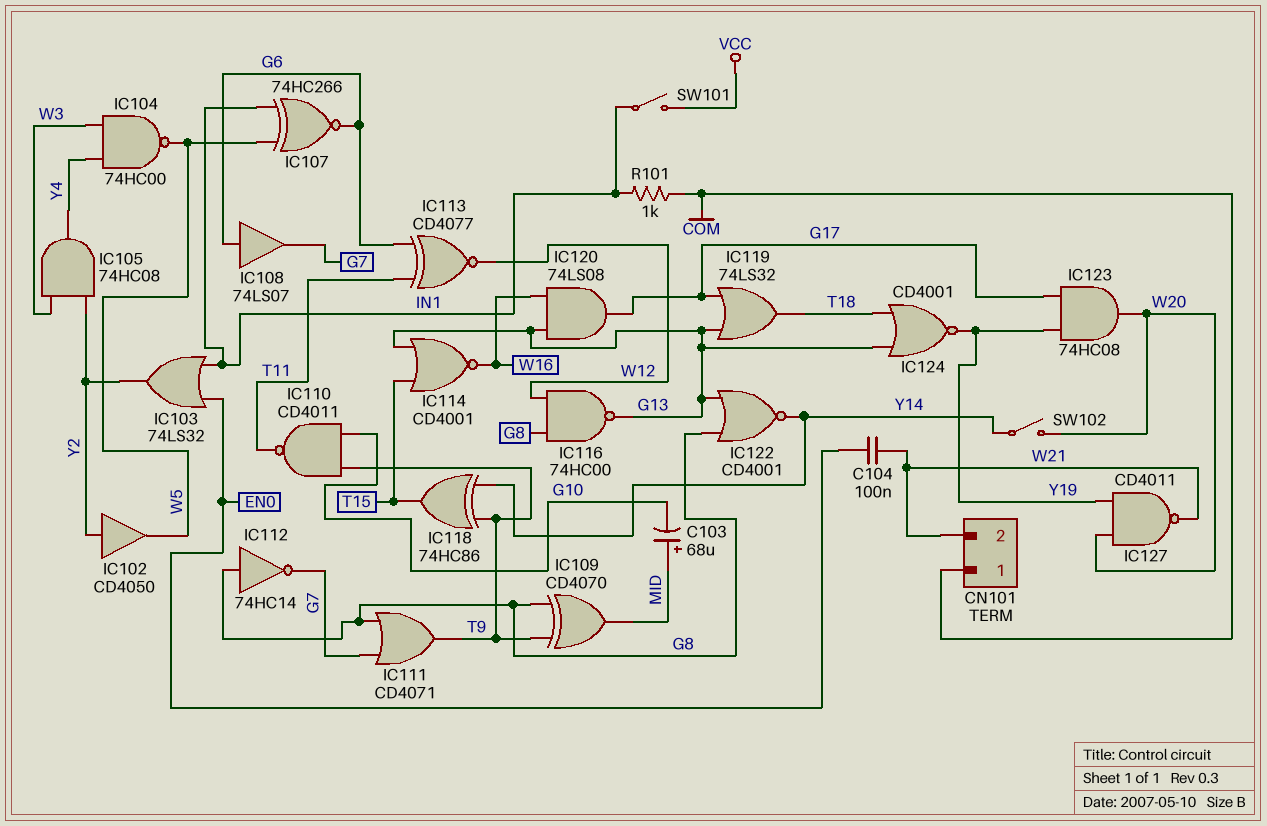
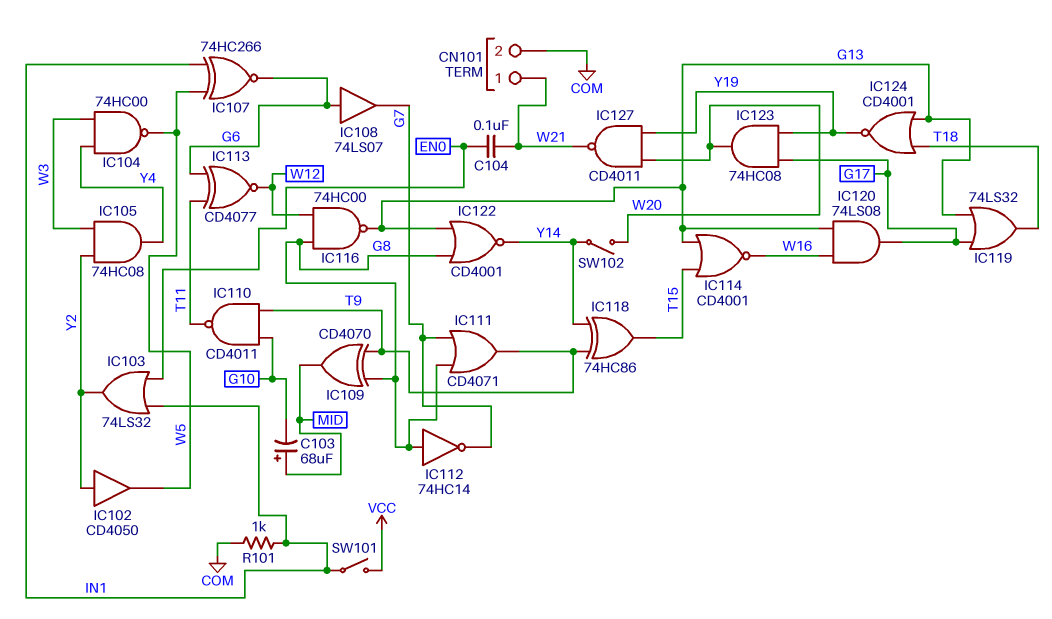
CN101 pin 1: COM -> W21
CN101 pin 2: W21 -> COM

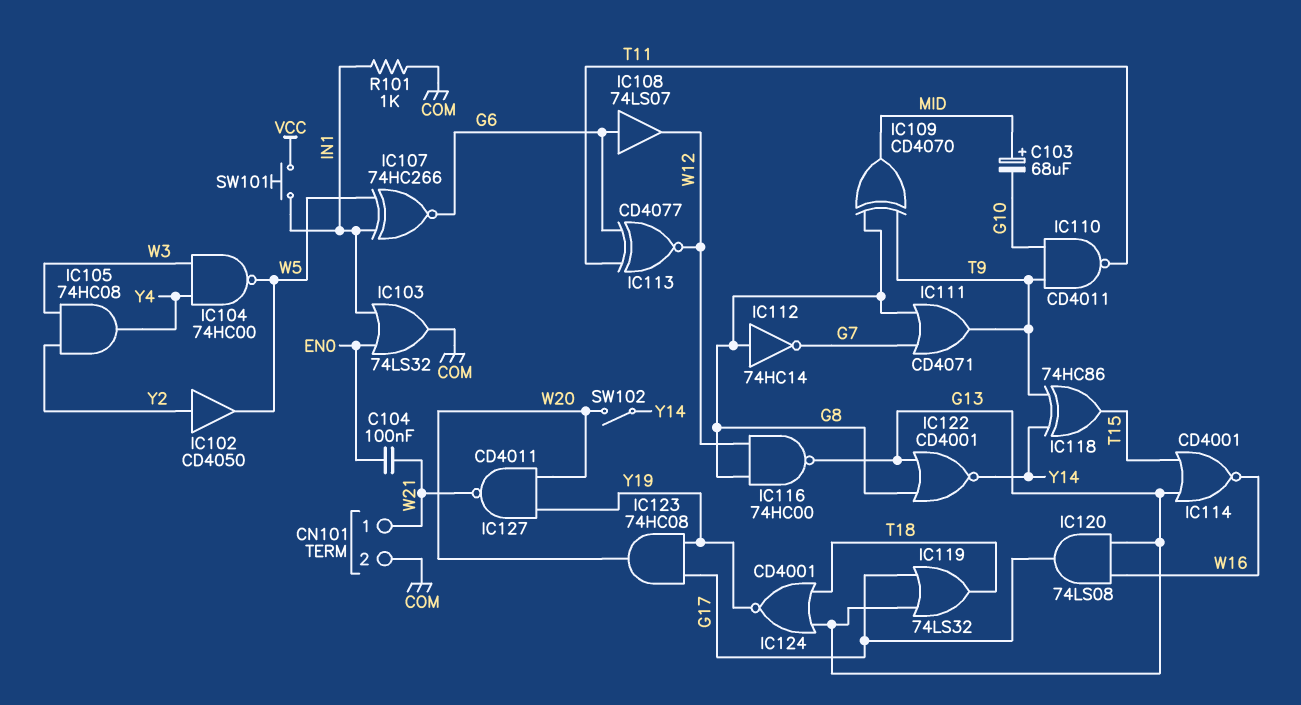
IC103: OR 74LS32 (in EN0, in IN1, out Y2) -> OR 74LS32 (in EN0, in IN1, out COM)
IC108: buffer 74LS07 (in G6, out G7) -> buffer 74LS07 (in G6, out W12)
SW101: switch (IN1, VCC) -> button (IN1, VCC)

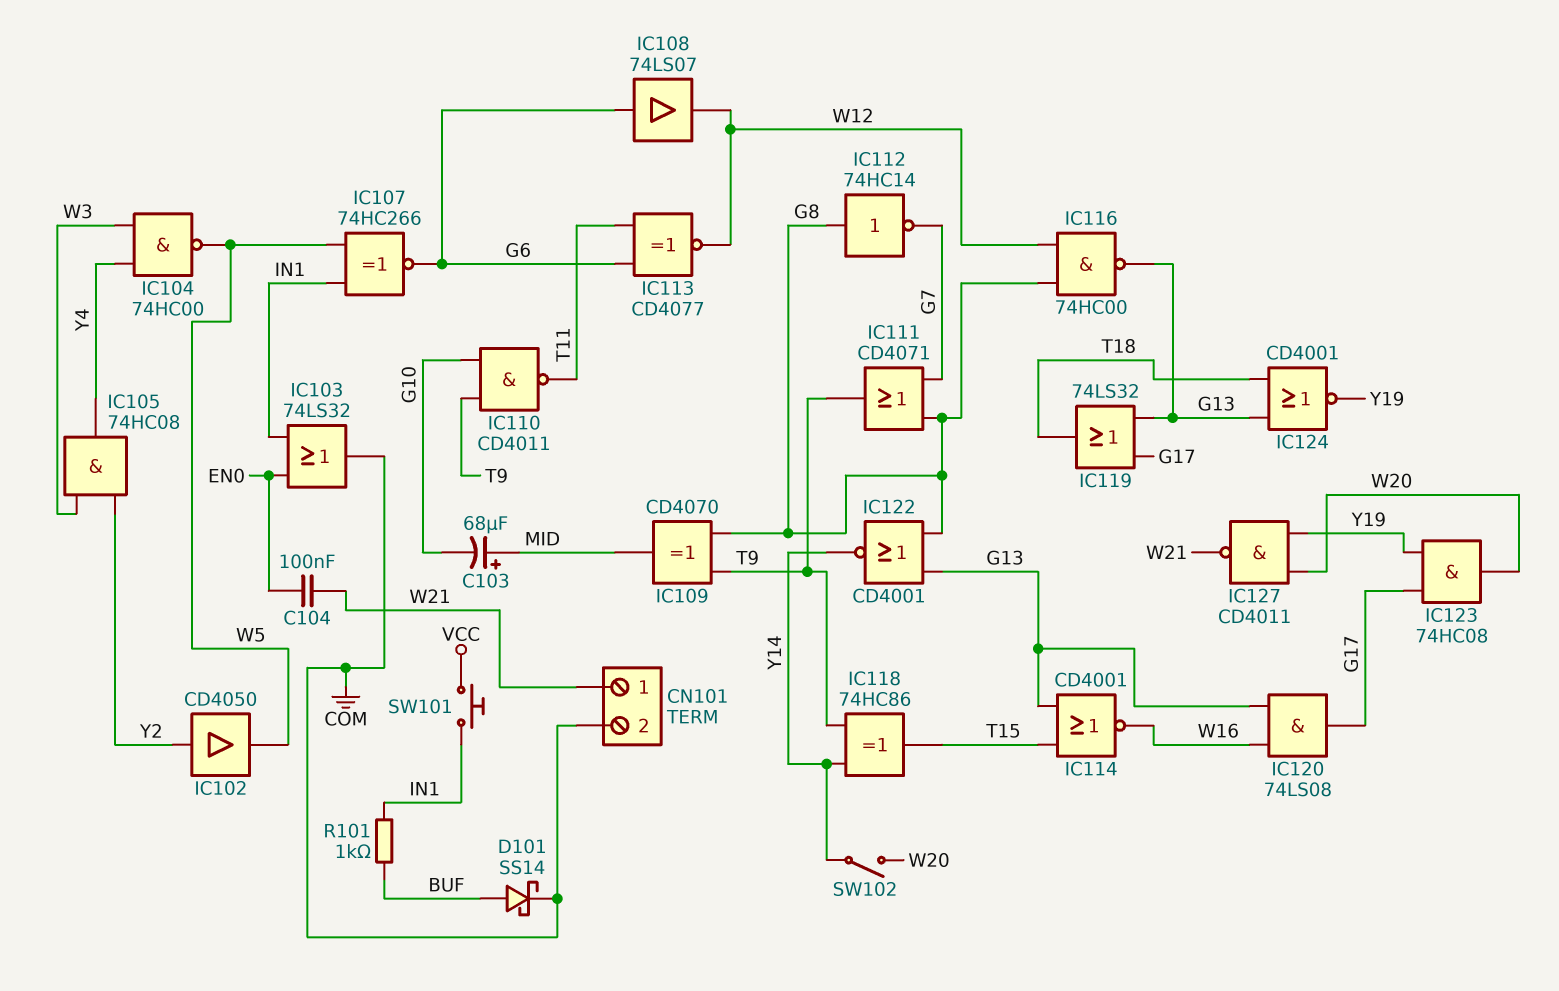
D101: none -> schottky SS14 (A BUF, K COM)
R101: 1k (COM, IN1) -> 1k (BUF, IN1)

